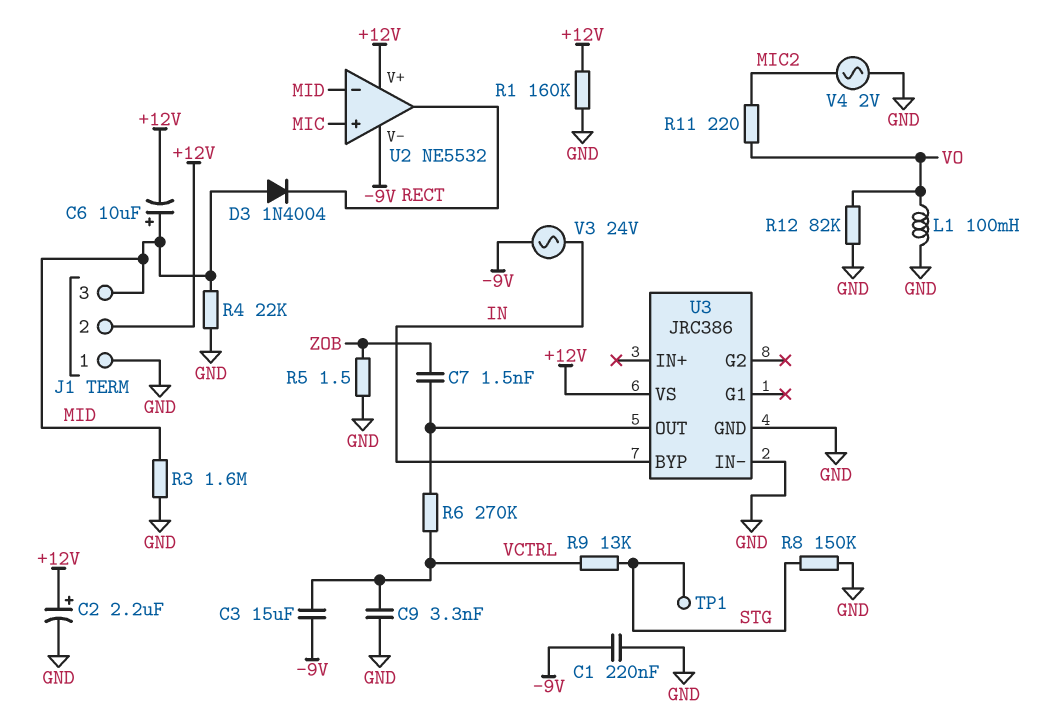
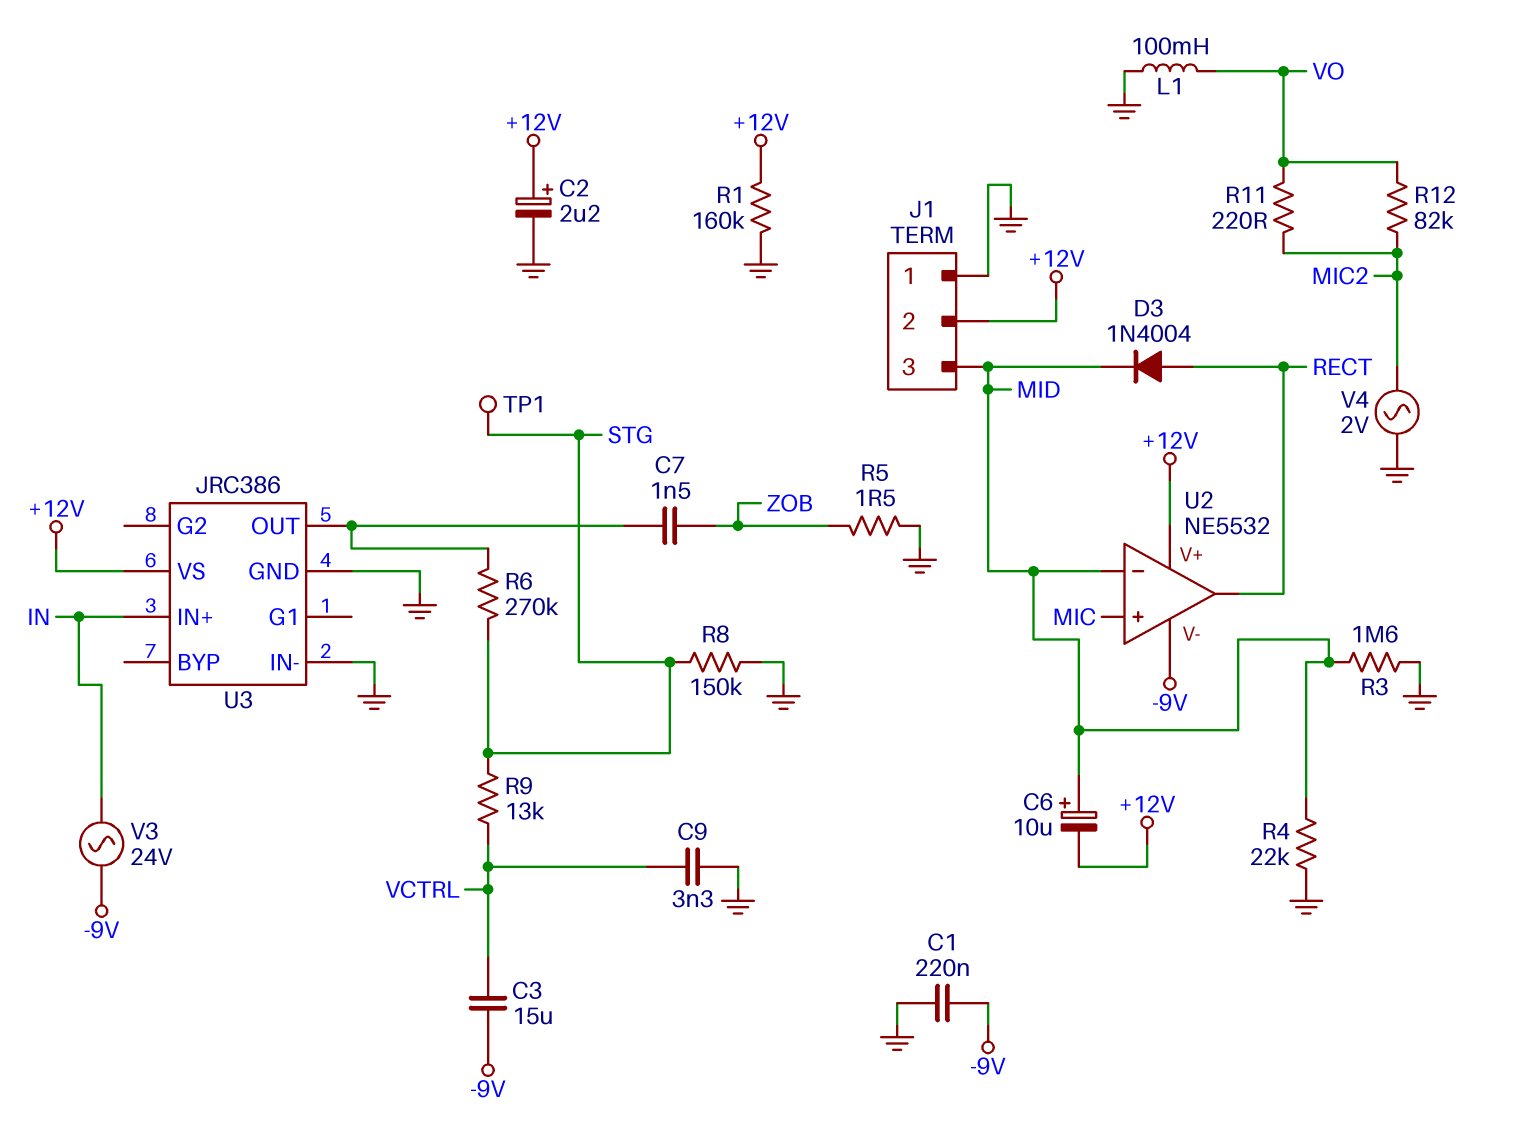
D3: diode 1N4004 (A MID, K RECT) -> diode 1N4004 (A RECT, K MID)
R6: 270k (U3/OUT, VCTRL) -> 270k (STG, U3/OUT)
R12: 82k (GND, VO) -> 82k (MIC2, VO)
U3 pin BYP: IN -> none
U3 pin IN+: none -> IN

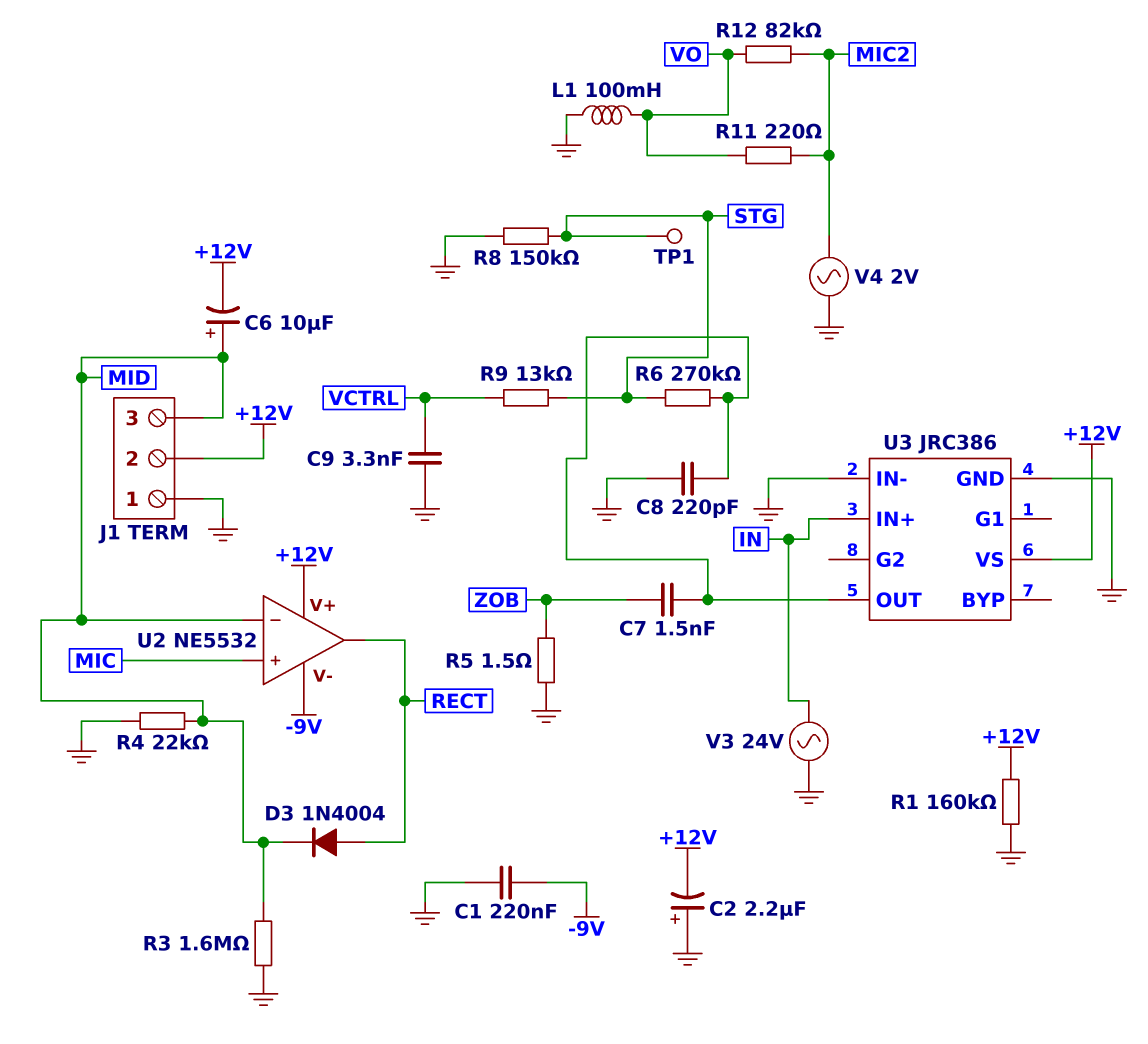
C2: 2.2uF (plus +12V, minus GND) -> 2.2uF (plus GND, minus +12V)
C3: 15uF (-9V, VCTRL) -> none
C8: none -> 220pF (GND, U3/OUT)
V3: AC 24V (-9V, IN) -> AC 24V (GND, IN)

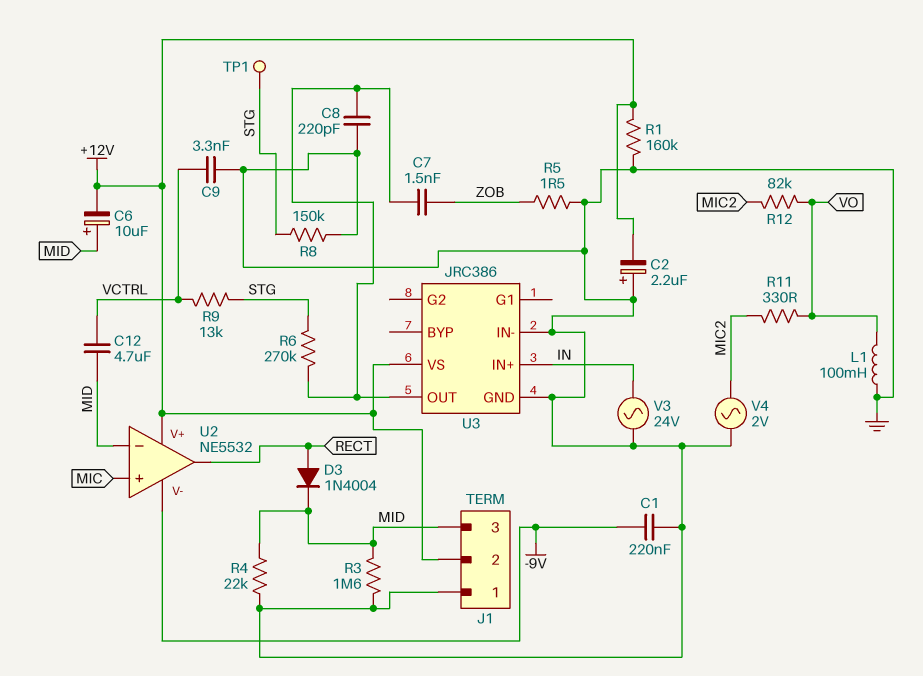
C12: none -> 4.7uF (MID, VCTRL)
R11: 220 (MIC2, VO) -> 330 (MIC2, VO)

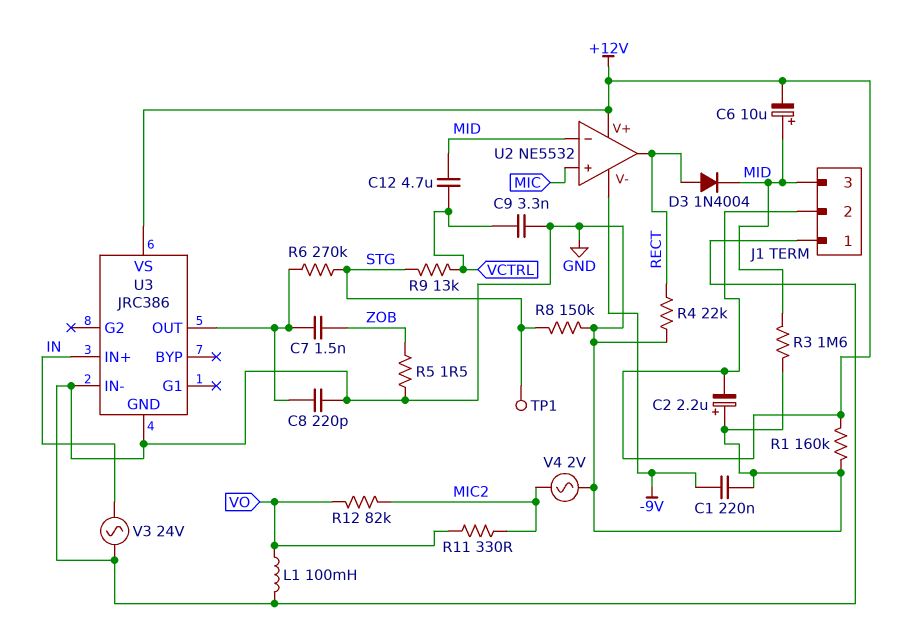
R4: 22k (GND, MID) -> 22k (GND, RECT)

